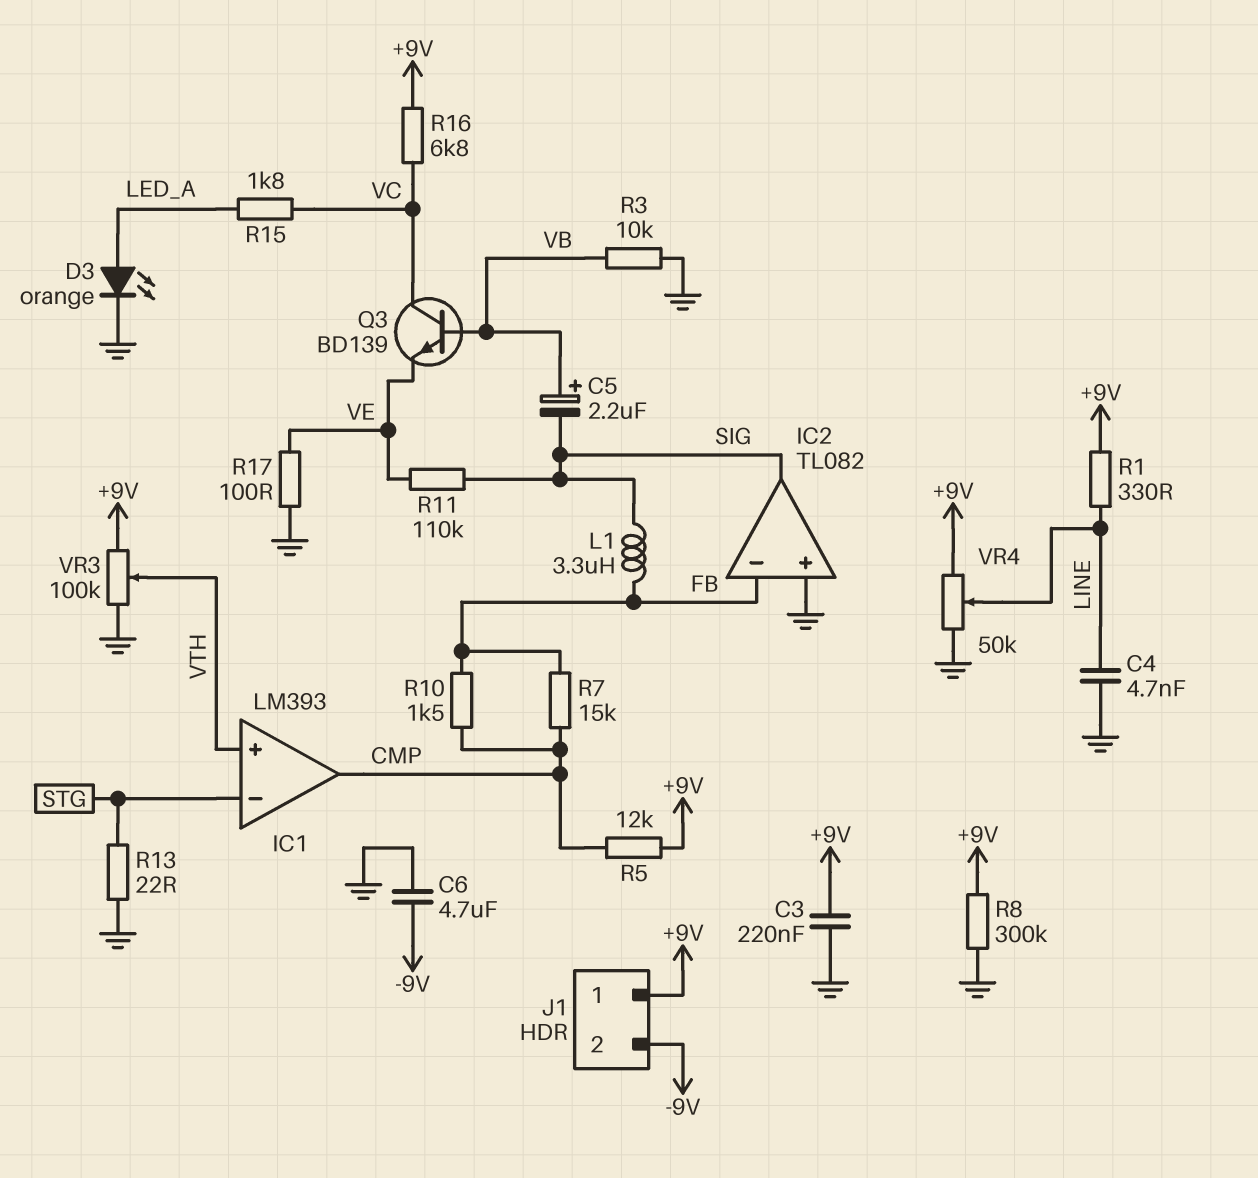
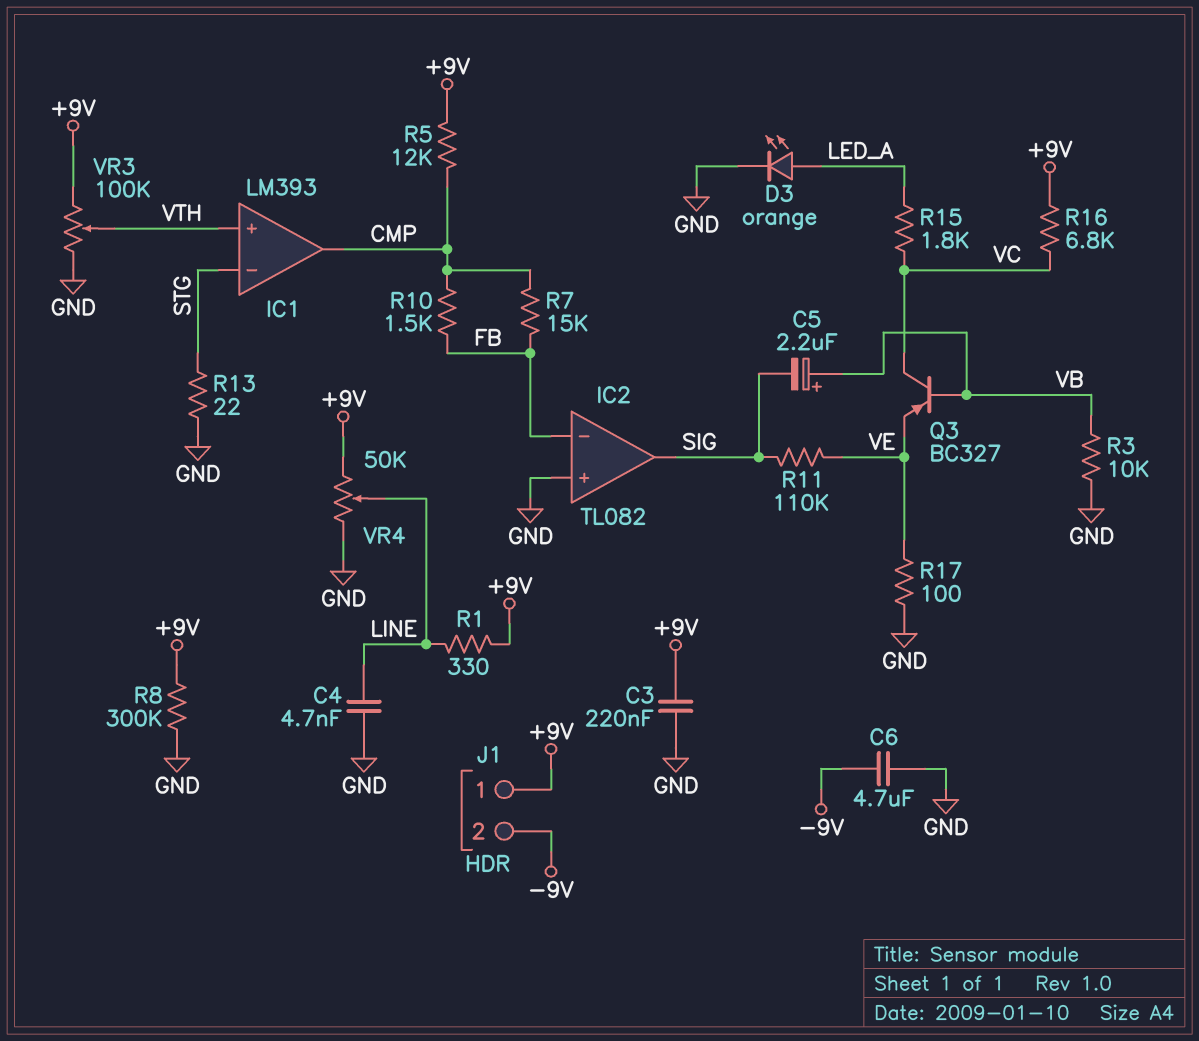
L1: 3.3uH (FB, SIG) -> none
Q3: NPN BD139 (B VB, C VC, E VE) -> PNP BC327 (B VB, C VC, E VE)

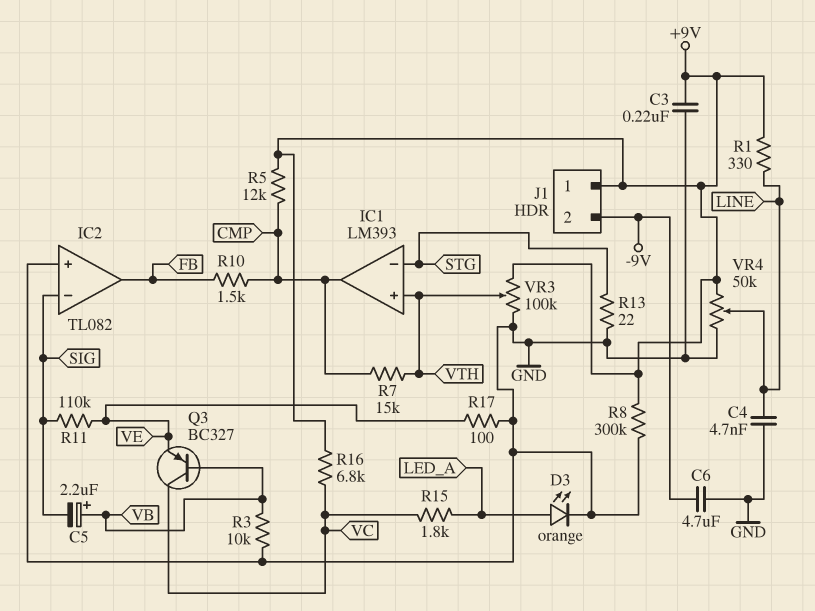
IC2 pin in-: FB -> SIG
IC2 pin out: SIG -> FB
R7: 15k (CMP, FB) -> 15k (CMP, VTH)

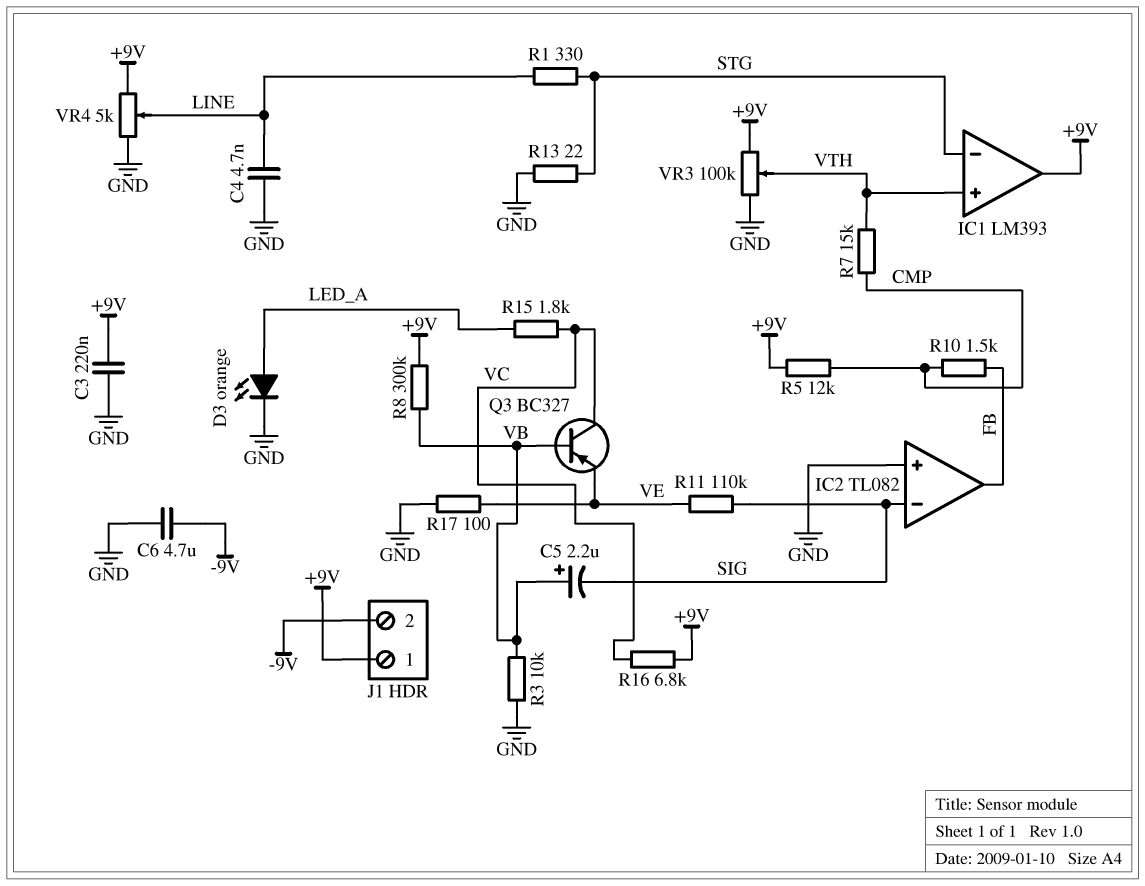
IC1 pin out: CMP -> +9V
R1: 330 (+9V, LINE) -> 330 (LINE, STG)
R8: 300k (+9V, GND) -> 300k (+9V, VB)
VR4: 50k (+9V, GND, wiper LINE) -> 5k (+9V, GND, wiper LINE)

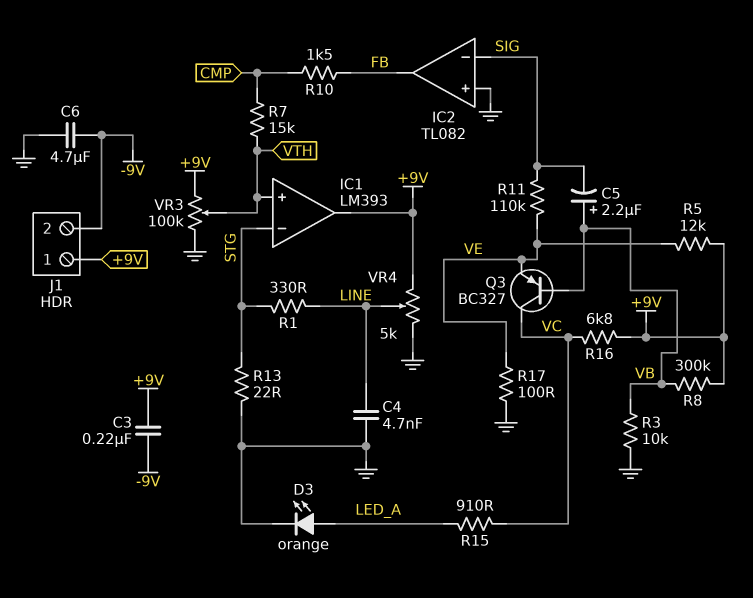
C3: 220nF (+9V, GND) -> 220nF (+9V, -9V)
R5: 12k (+9V, CMP) -> 12k (+9V, VE)
R15: 1.8k (LED_A, VC) -> 910 (LED_A, VC)

